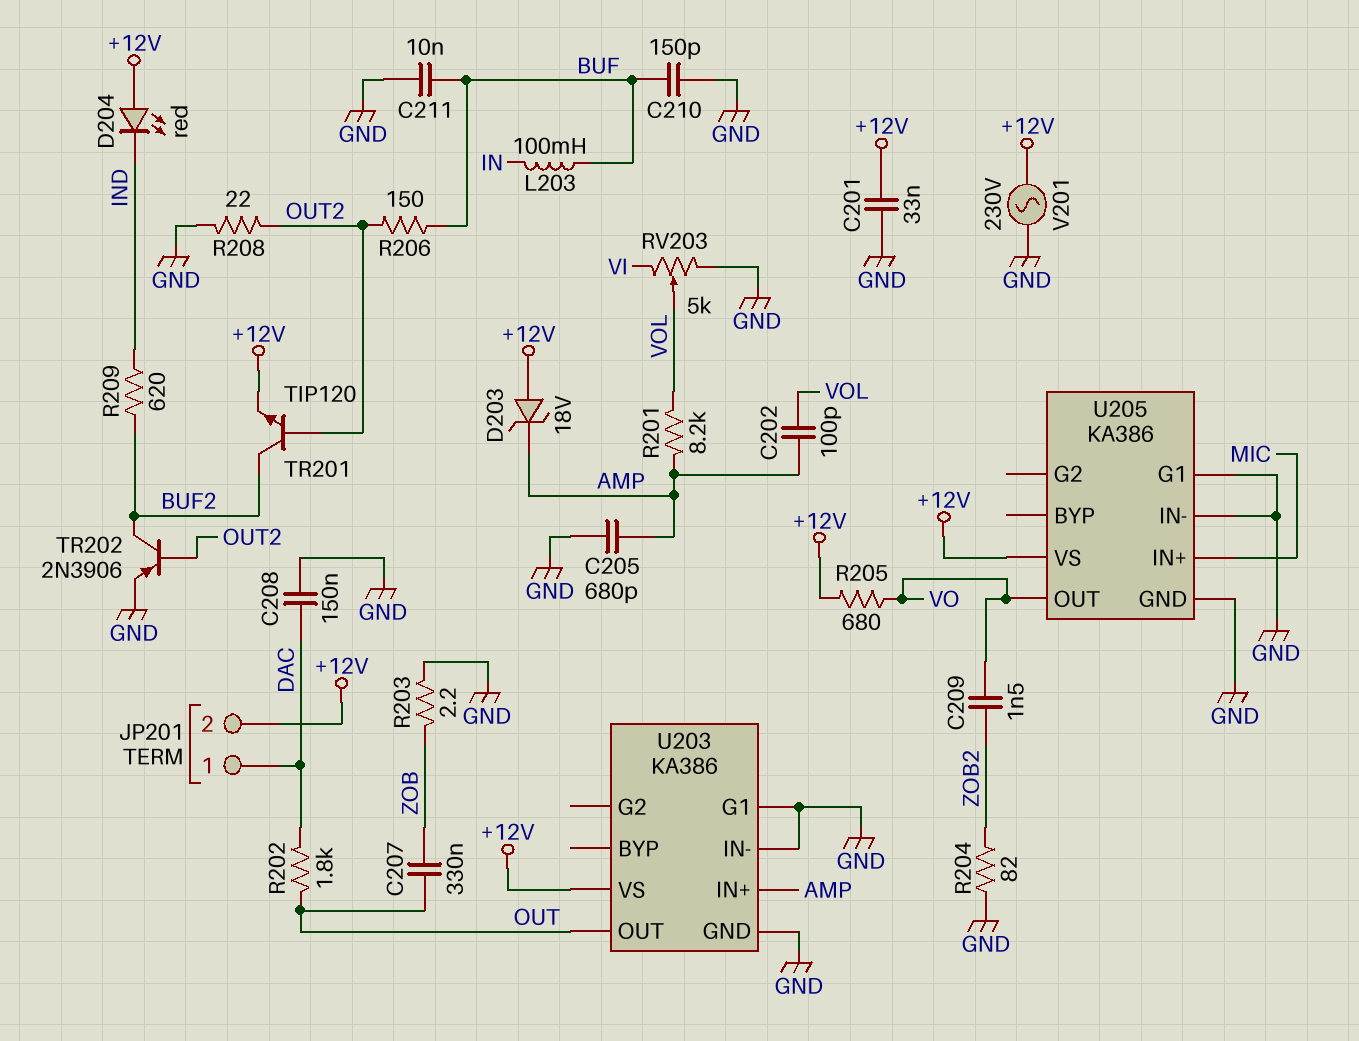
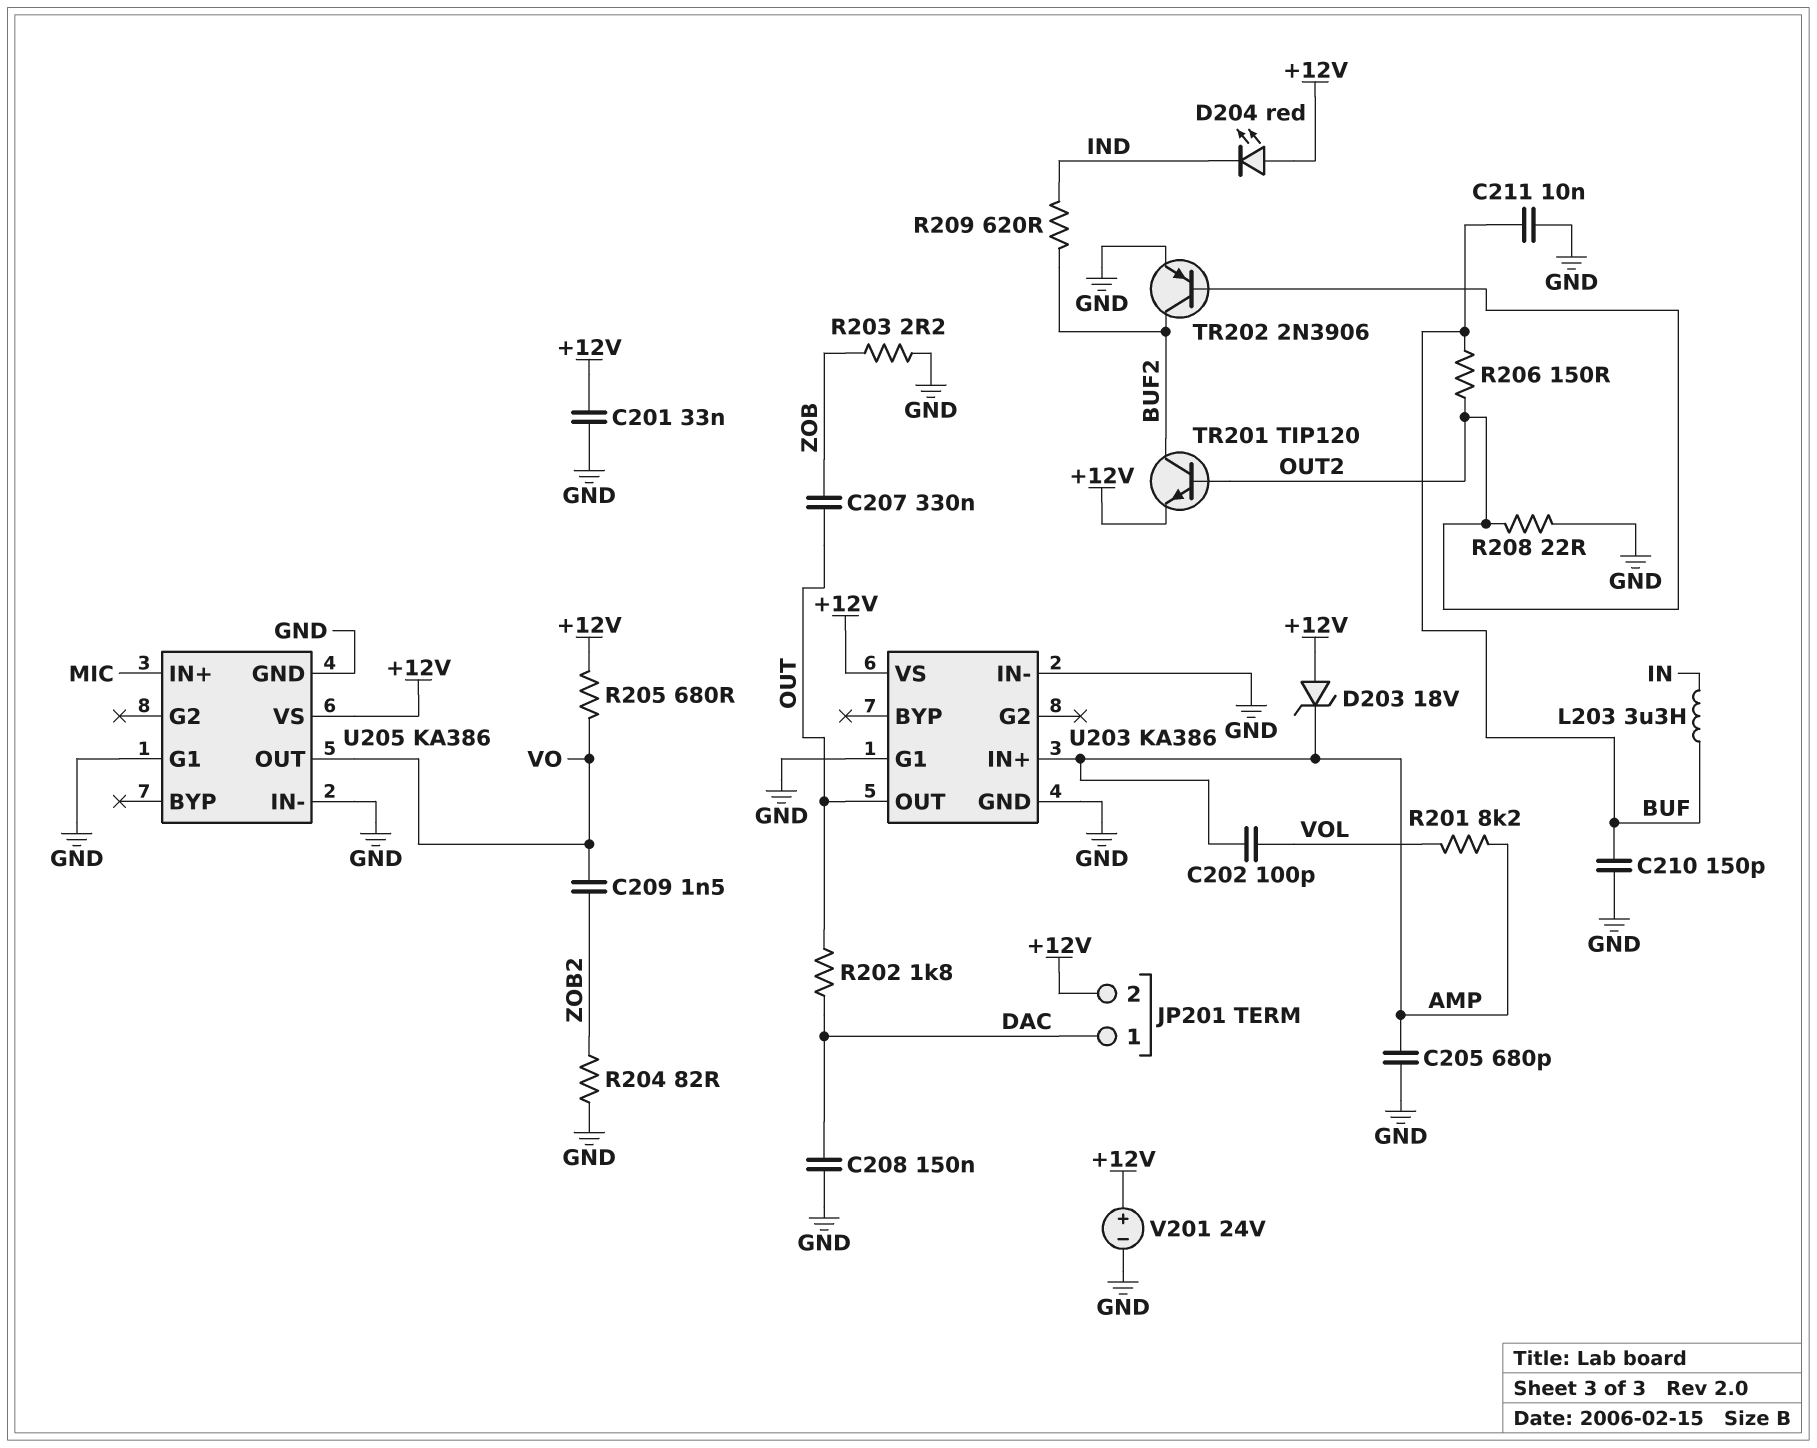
L203: 100mH (BUF, IN) -> 3.3uH (BUF, IN)
RV203: 5k (GND, VI, wiper VOL) -> none
V201: AC 230V (+12V, GND) -> 24V (plus +12V, minus GND)

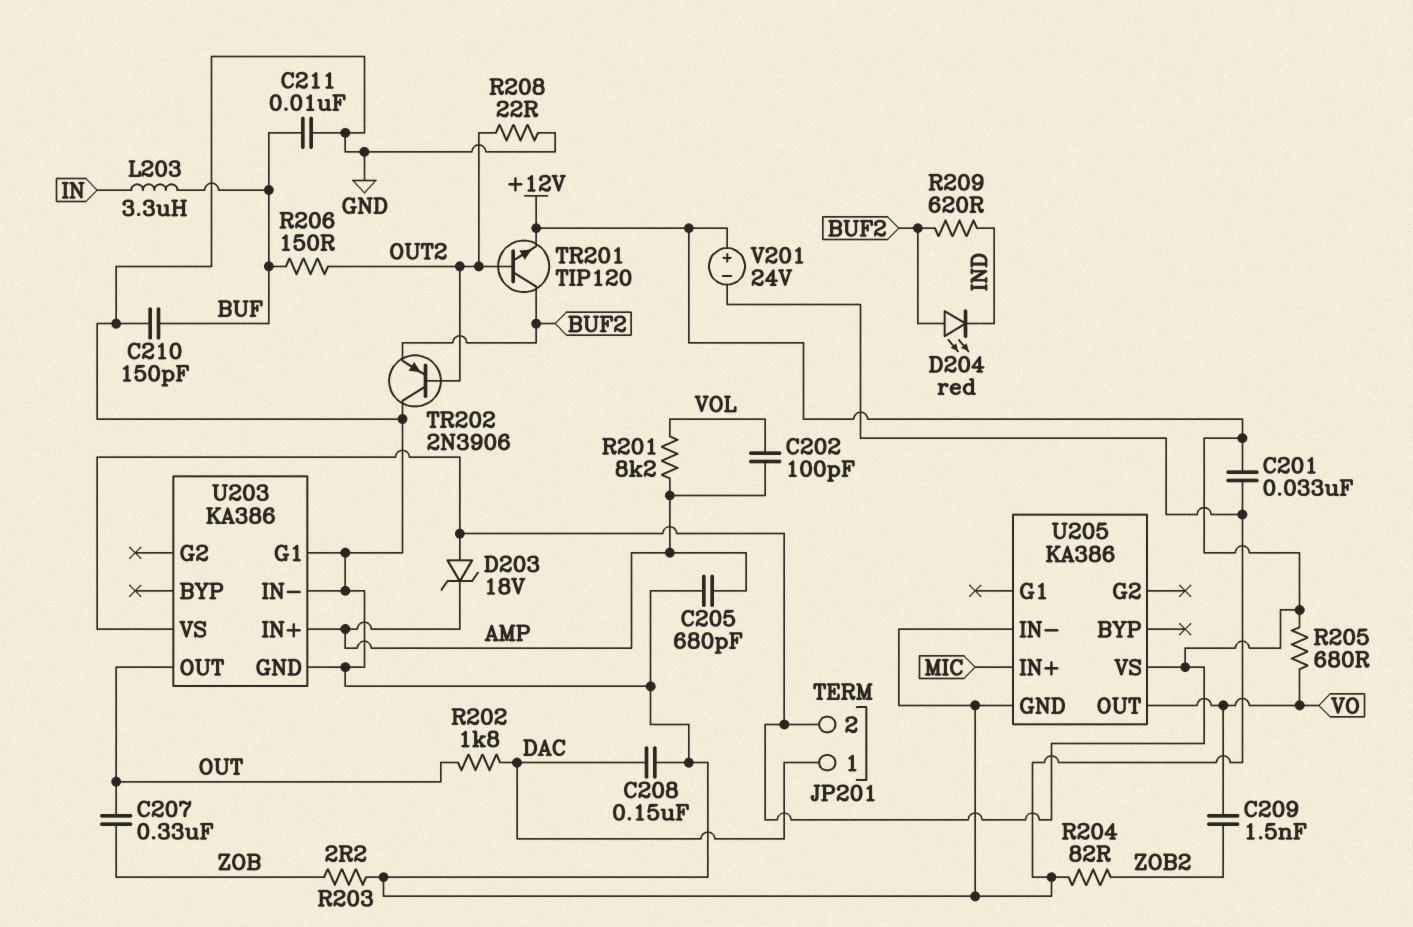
D204: LED red (A +12V, K IND) -> LED red (A BUF2, K IND)
TR202: PNP 2N3906 (B OUT2, C BUF2, E GND) -> PNP 2N3906 (B OUT2, C GND, E BUF2)
U205 pin G1: GND -> none

